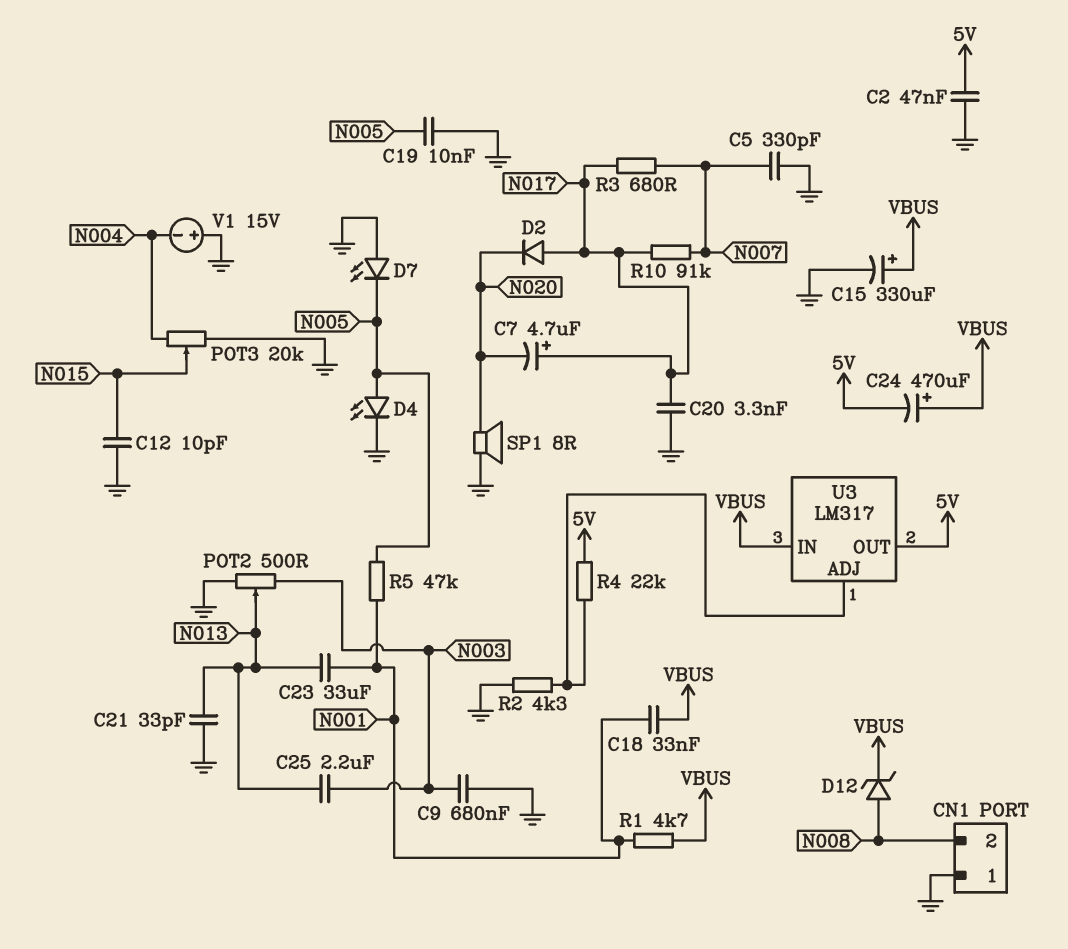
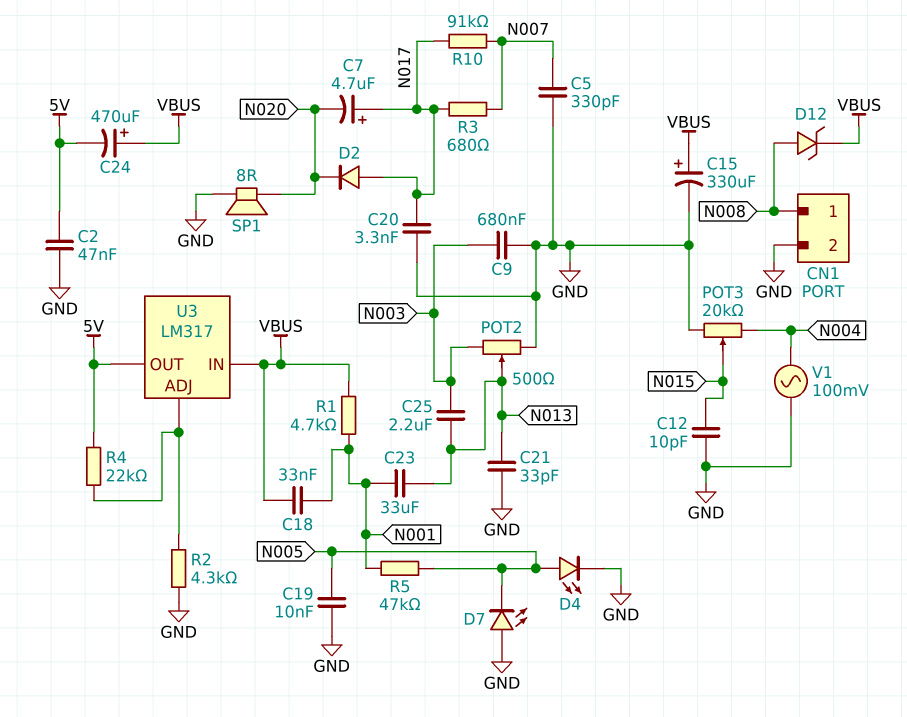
CN1 pin 1: GND -> N008
CN1 pin 2: N008 -> GND
V1: 15V (plus GND, minus N004) -> AC 100mV (GND, N004)

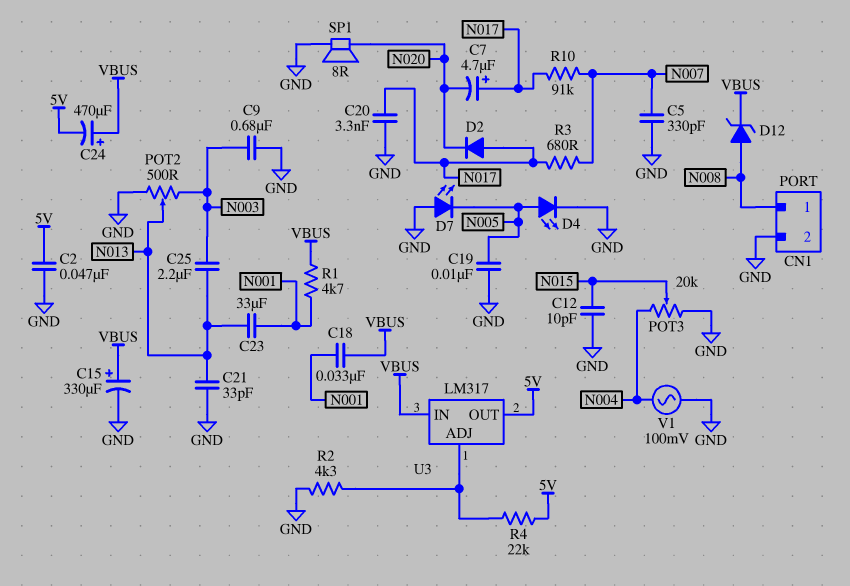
R5: 47k (N001, N005) -> none

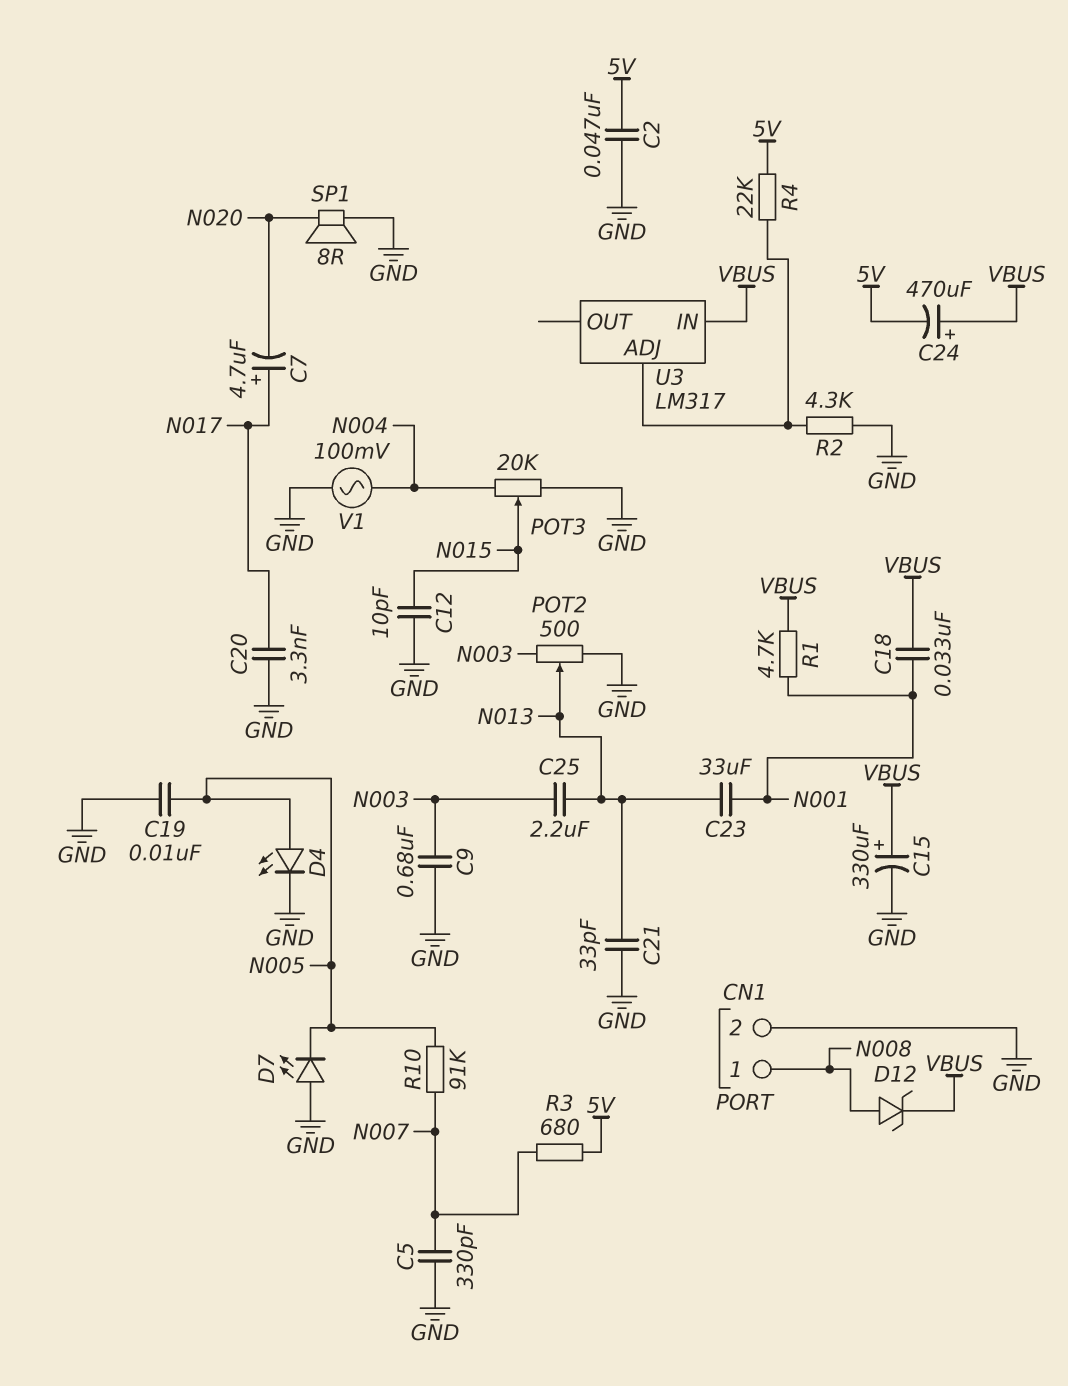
D2: diode (A N017, K N020) -> none
R3: 680 (N007, N017) -> 680 (5V, N007)
R10: 91k (N007, N017) -> 91k (N005, N007)
U3 pin OUT: 5V -> none

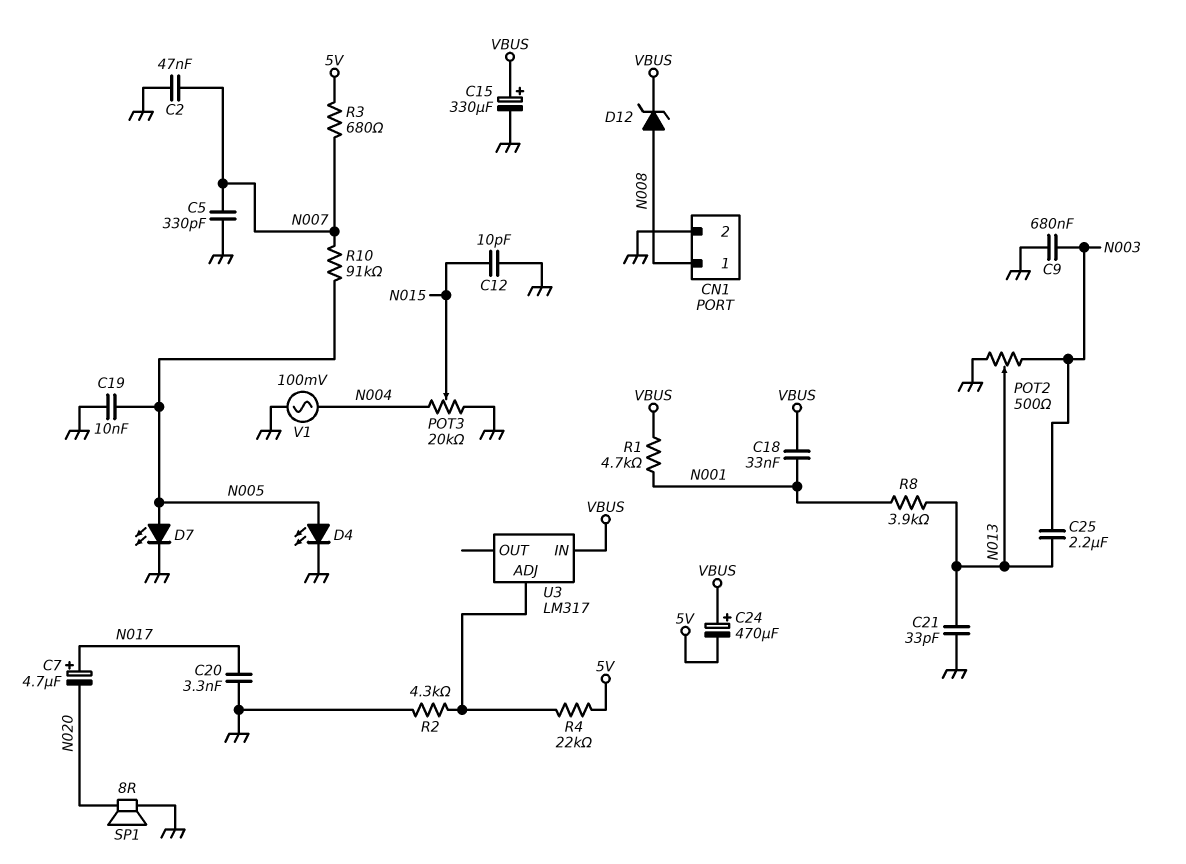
C2: 47nF (5V, GND) -> 47nF (GND, N007)
C23: 33uF (N001, N013) -> none
D7: LED (A GND, K N005) -> LED (A N005, K GND)
R8: none -> 3.9k (N001, N013)

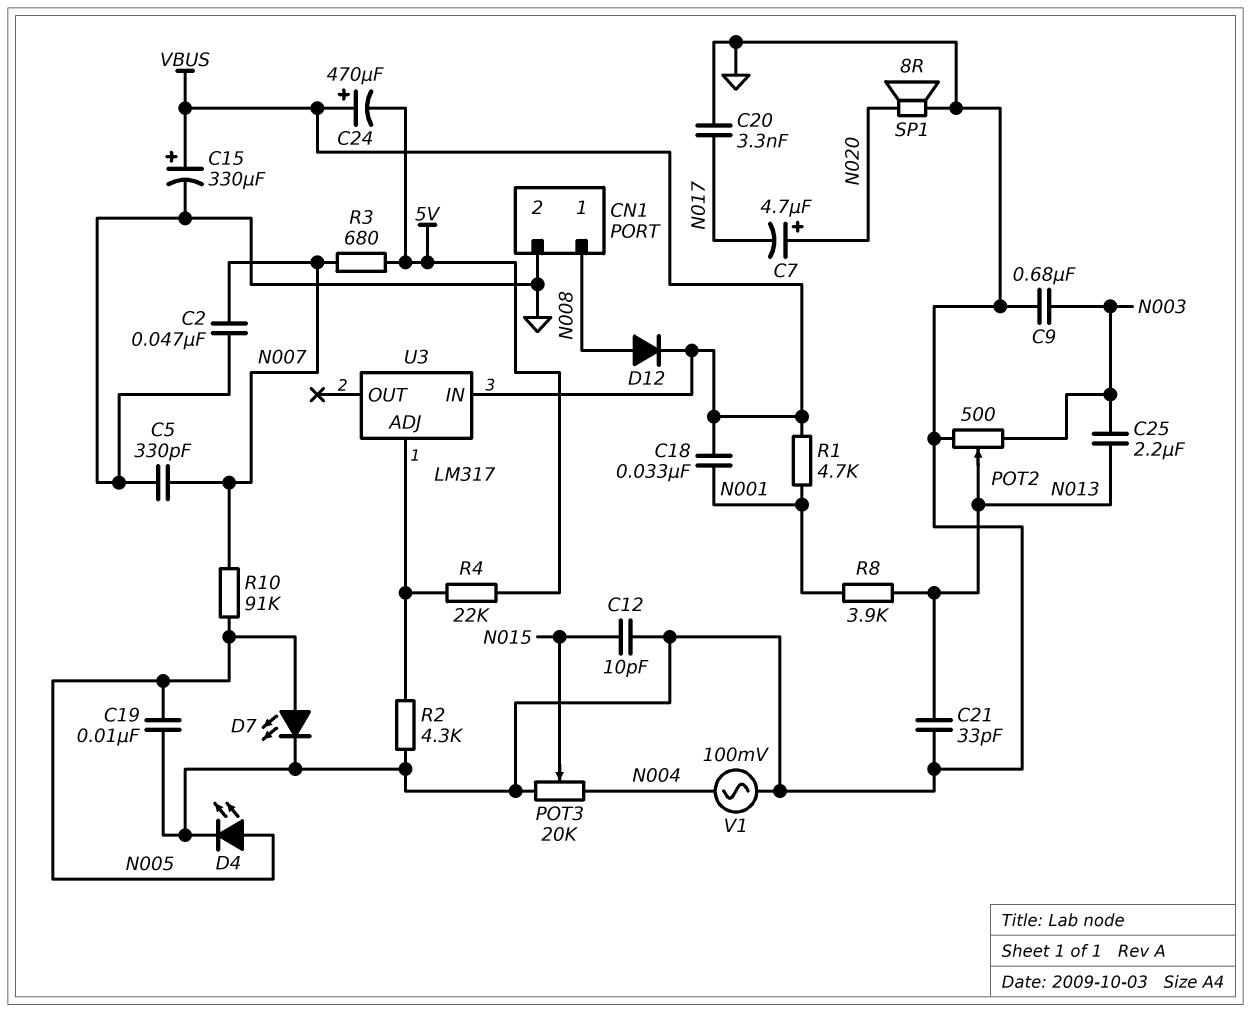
C7: 4.7uF (plus N017, minus N020) -> 4.7uF (plus N020, minus N017)
D12: zener (A N008, K VBUS) -> diode (A N008, K VBUS)

